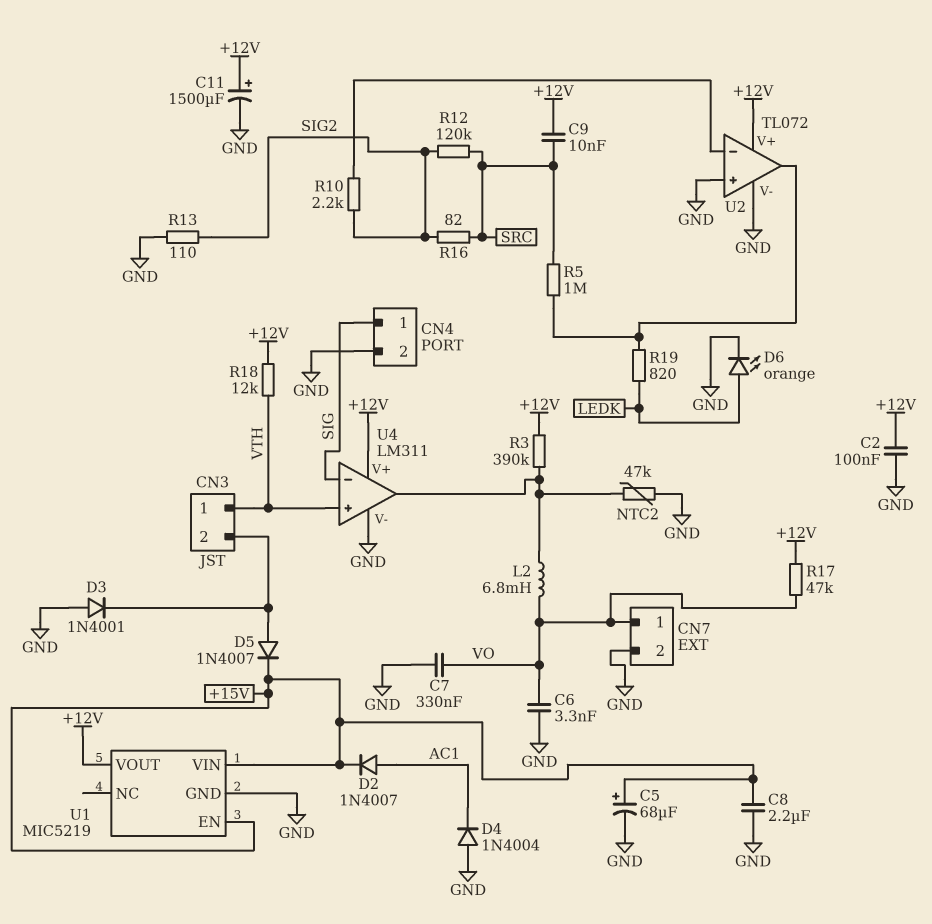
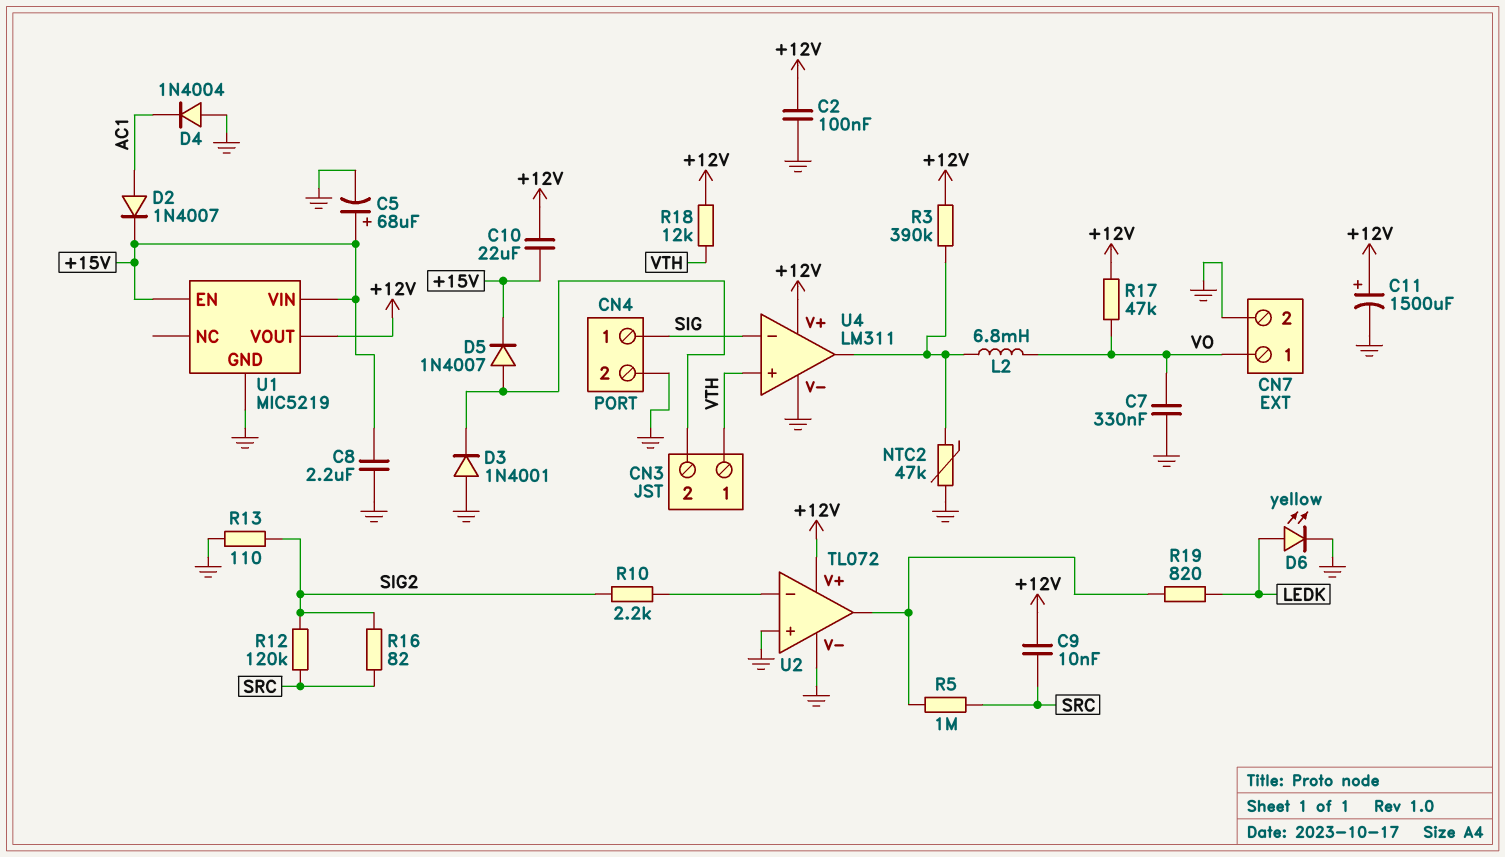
C6: 3.3nF (GND, VO) -> none
C10: none -> 22uF (+12V, +15V)
D6: LED orange (A LEDK, K GND) -> LED yellow (A LEDK, K GND)

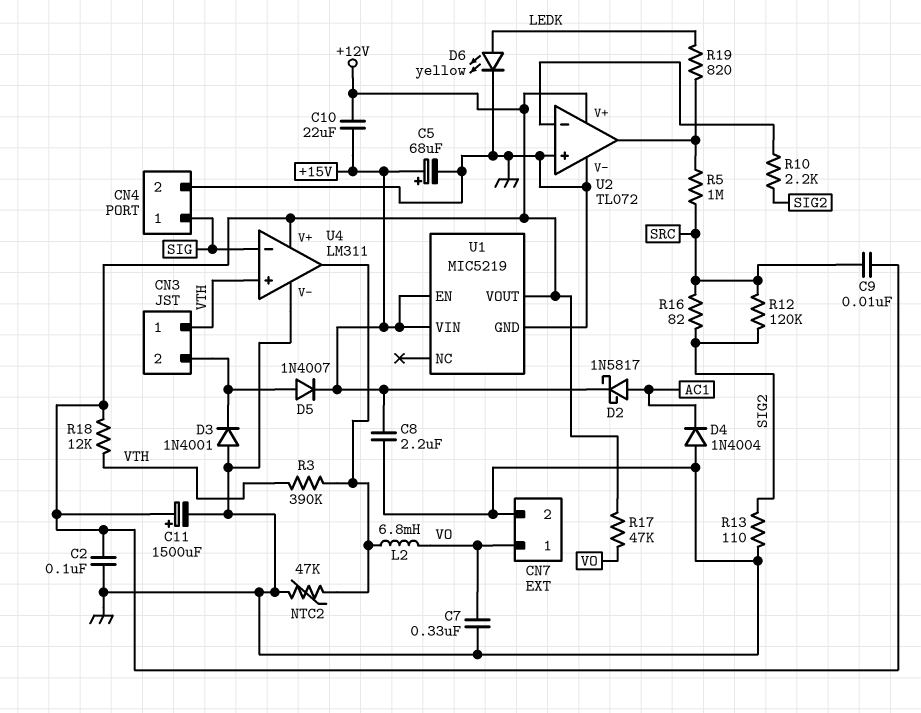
D2: diode 1N4007 (A AC1, K +15V) -> schottky 1N5817 (A AC1, K +15V)
R3: 390k (+12V, U4/out) -> 390k (U4/out, VTH)

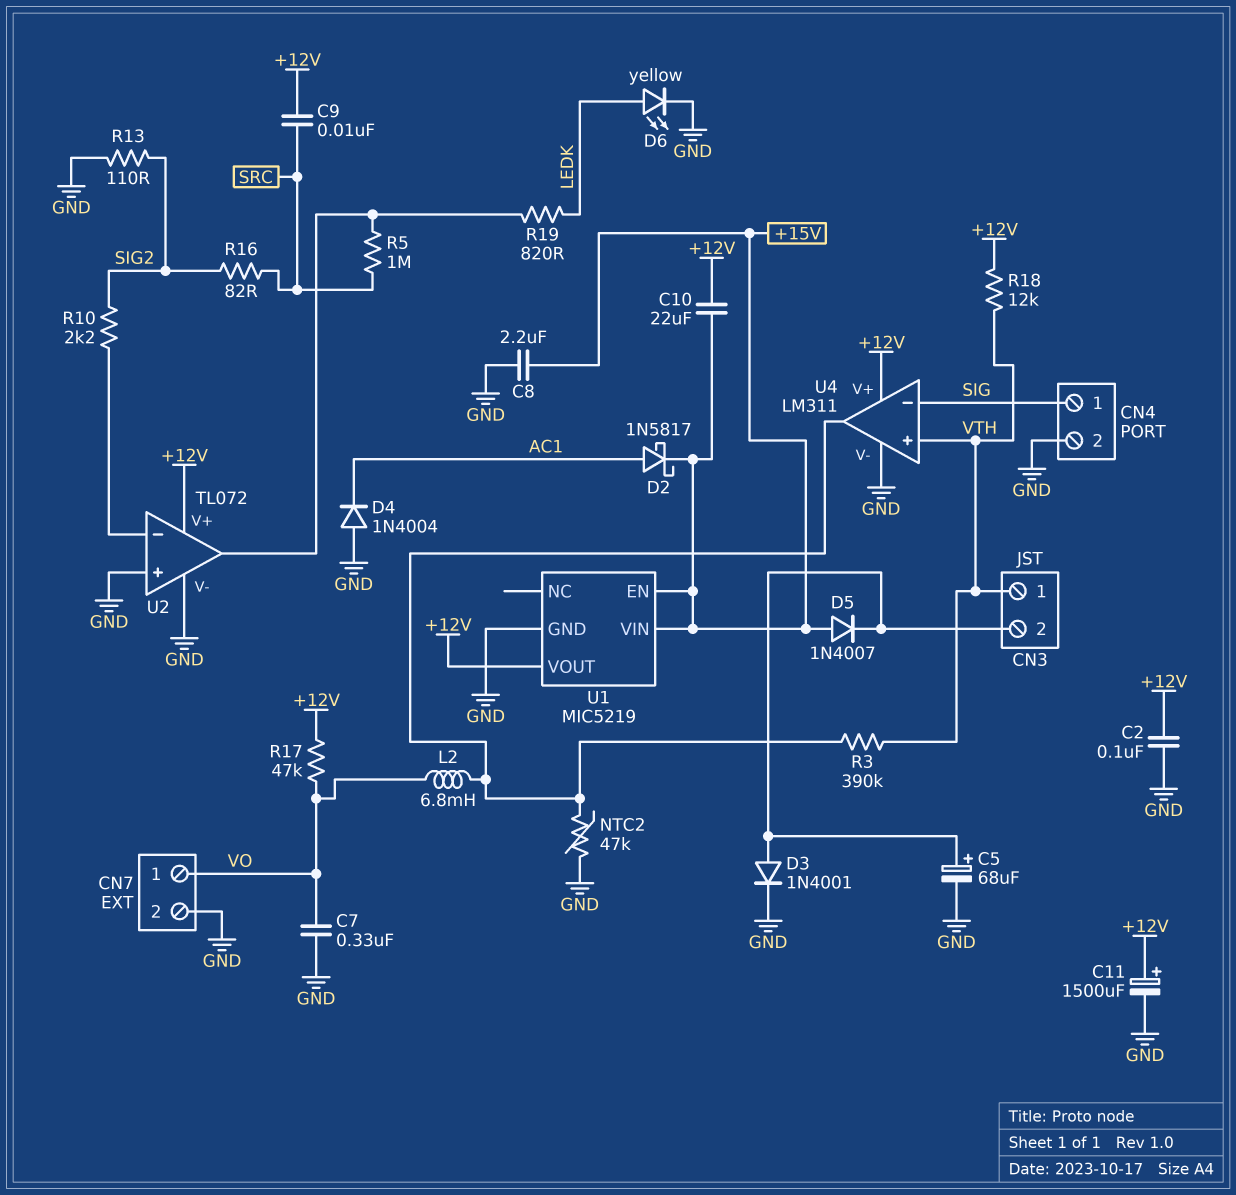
C5: 68uF (plus +15V, minus GND) -> 68uF (plus CN3/2, minus GND)
D3: diode 1N4001 (A GND, K CN3/2) -> diode 1N4001 (A CN3/2, K GND)
D5: diode 1N4007 (A CN3/2, K +15V) -> diode 1N4007 (A +15V, K CN3/2)
R12: 120k (SIG2, SRC) -> none

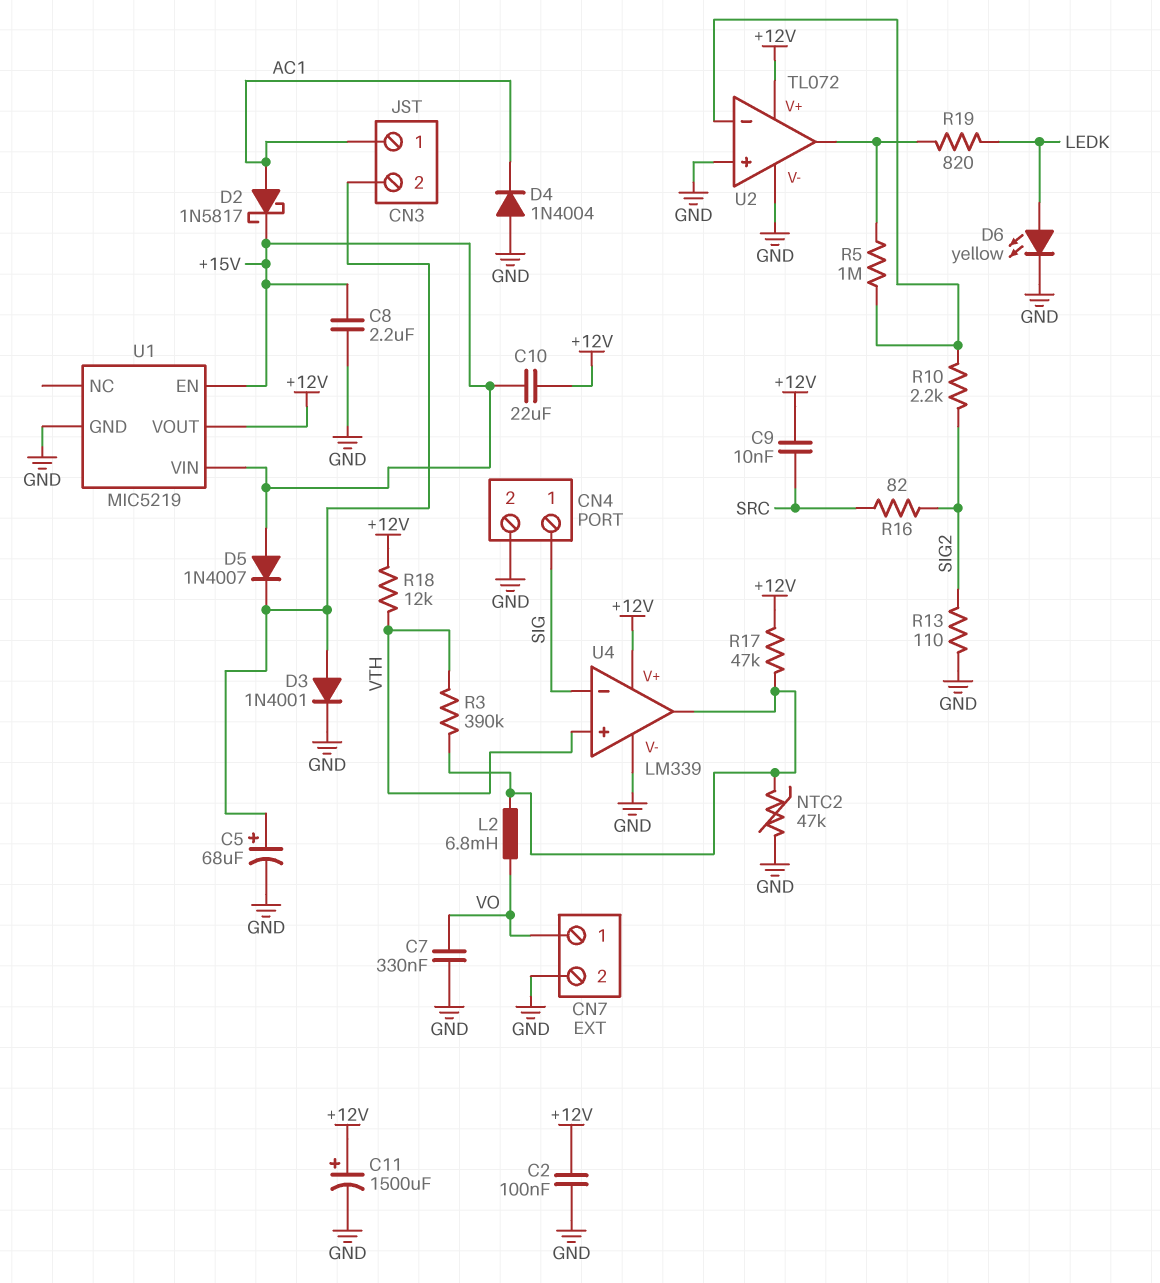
CN3 pin 1: VTH -> AC1
R5: 1M (SRC, U2/out) -> 1M (U2/in-, U2/out)
R17: 47k (+12V, VO) -> 47k (+12V, U4/out)
U4: LM311 -> LM339

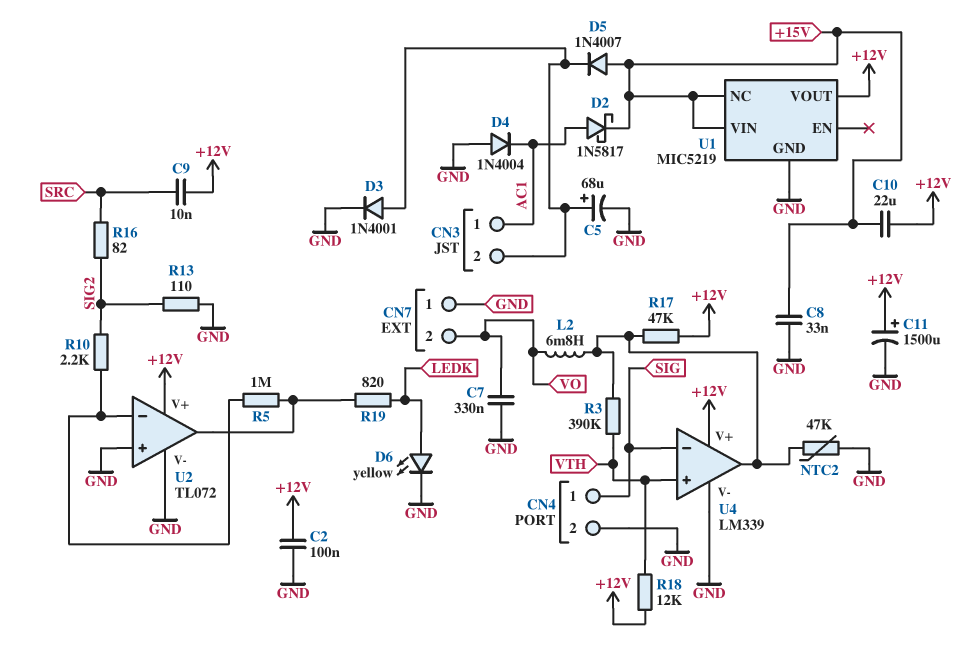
C8: 2.2uF (+15V, GND) -> 33nF (+15V, GND)
CN7 pin 1: VO -> GND
CN7 pin 2: GND -> VO
U1 pin EN: +15V -> none
U1 pin NC: none -> +15V

